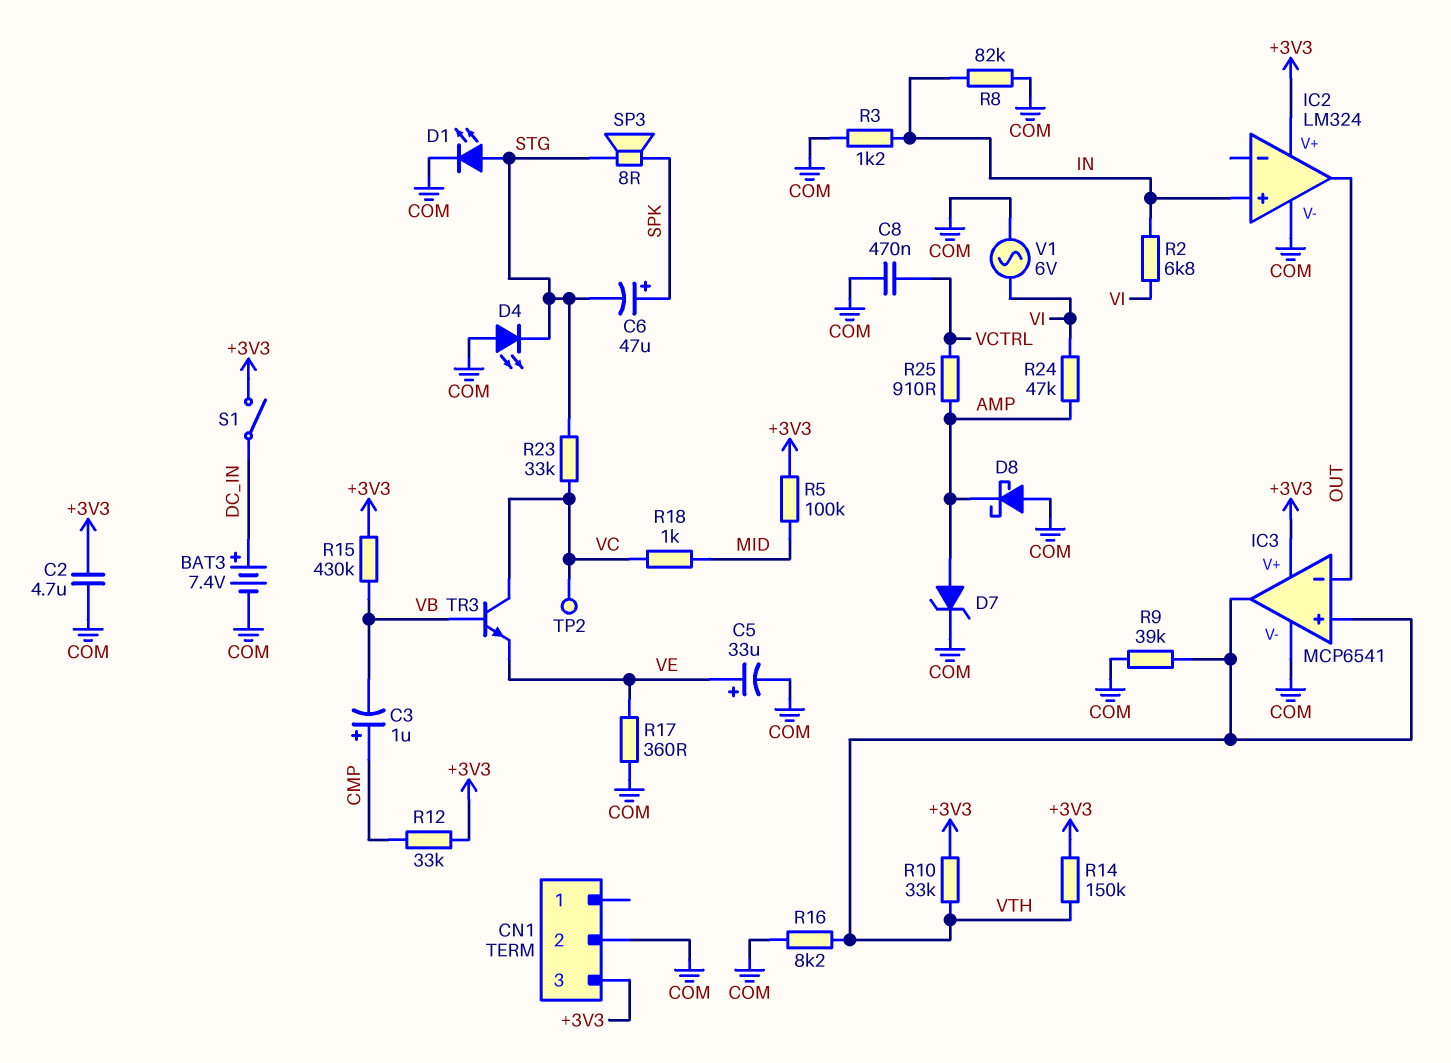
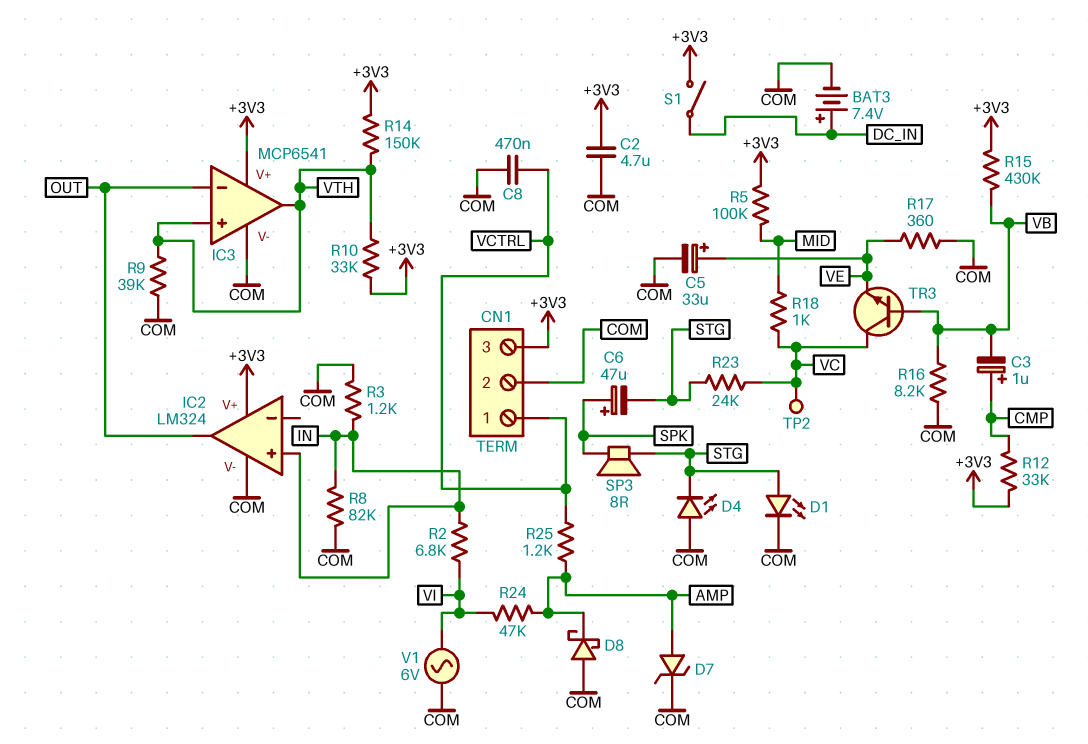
CN1 pin 1: none -> VCTRL
R16: 8.2k (COM, VTH) -> 8.2k (COM, VB)
R23: 33k (STG, VC) -> 24k (STG, VC)
R25: 910 (AMP, VCTRL) -> 1.2k (AMP, VCTRL)

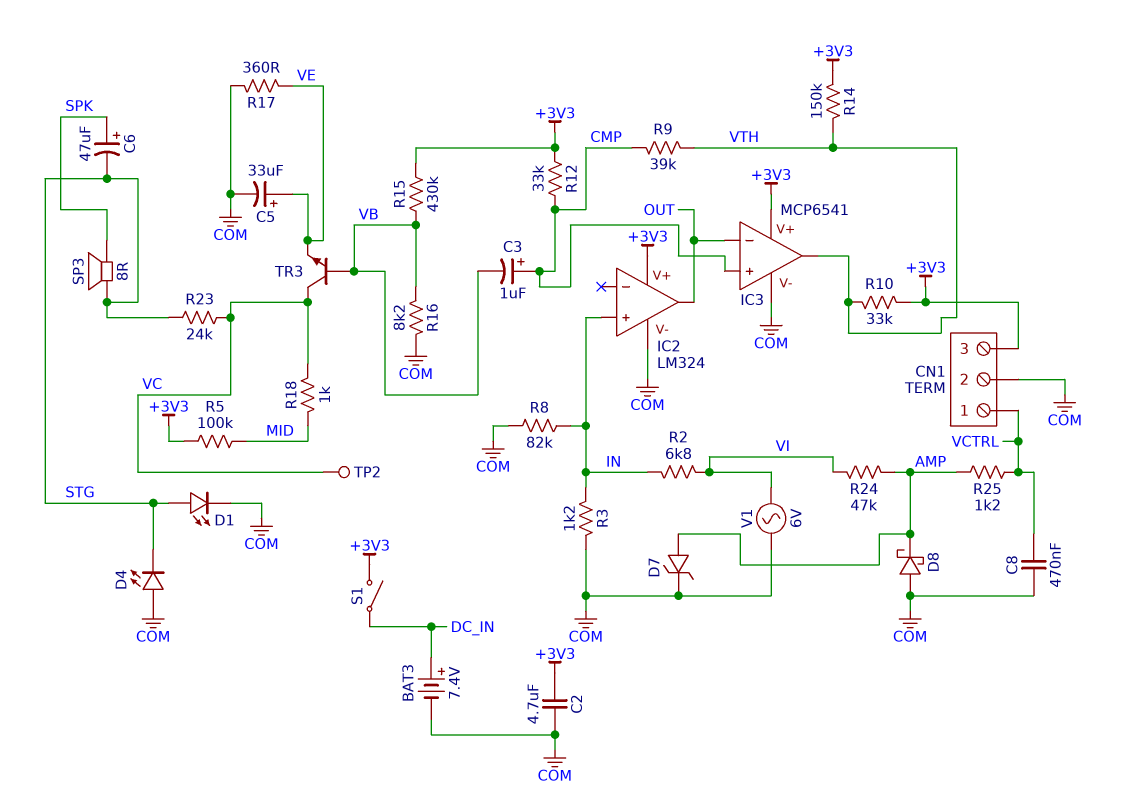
IC3 pin in+: VTH -> CMP
R9: 39k (COM, VTH) -> 39k (CMP, VTH)

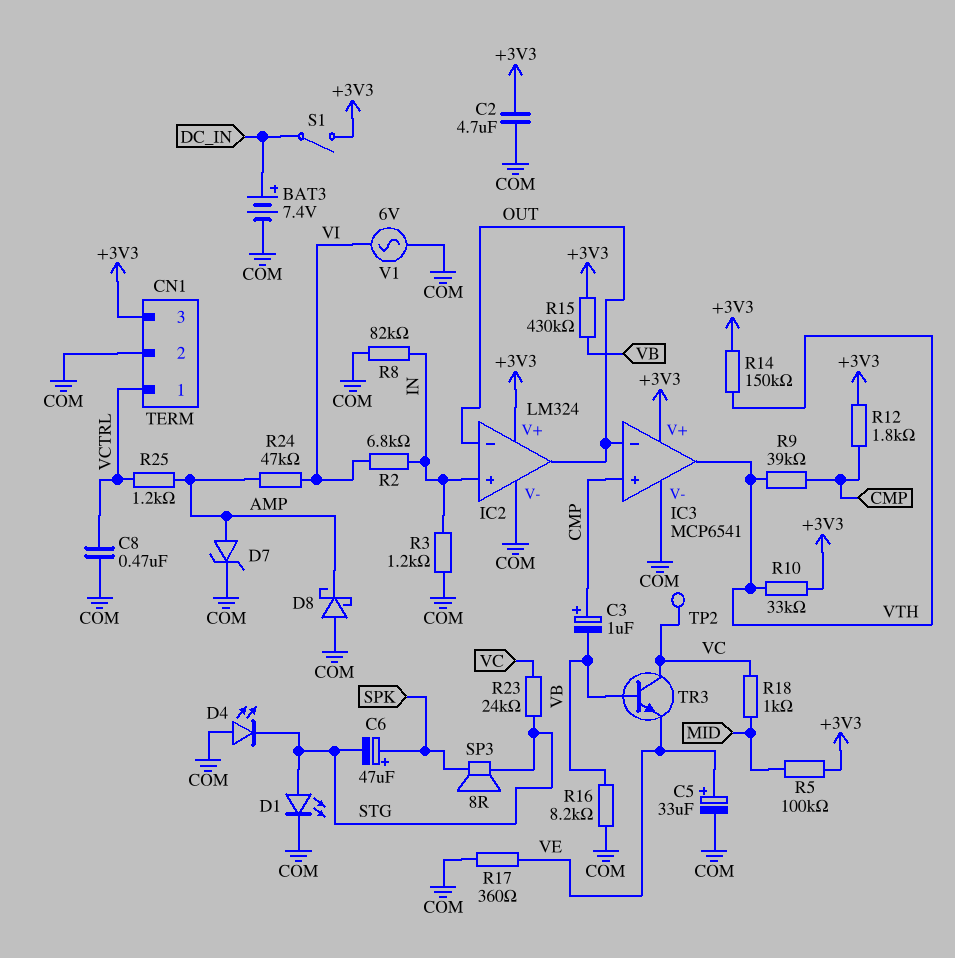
IC2 pin in-: none -> OUT
R12: 33k (+3V3, CMP) -> 1.8k (+3V3, CMP)

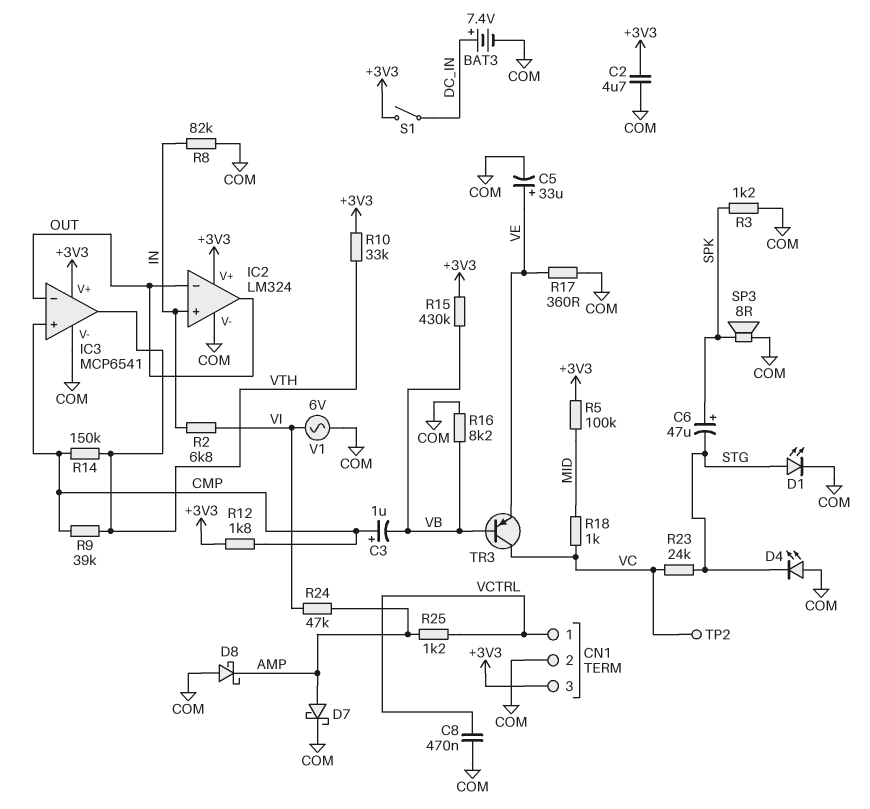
D7: zener (A AMP, K COM) -> schottky (A AMP, K COM)
R3: 1.2k (COM, IN) -> 1.2k (COM, SPK)
R14: 150k (+3V3, VTH) -> 150k (CMP, VTH)
SP3: speaker 8R (SPK, STG) -> speaker 8R (COM, SPK)
TR3: NPN (B VB, C VC, E VE) -> PNP (B VB, C VC, E VE)

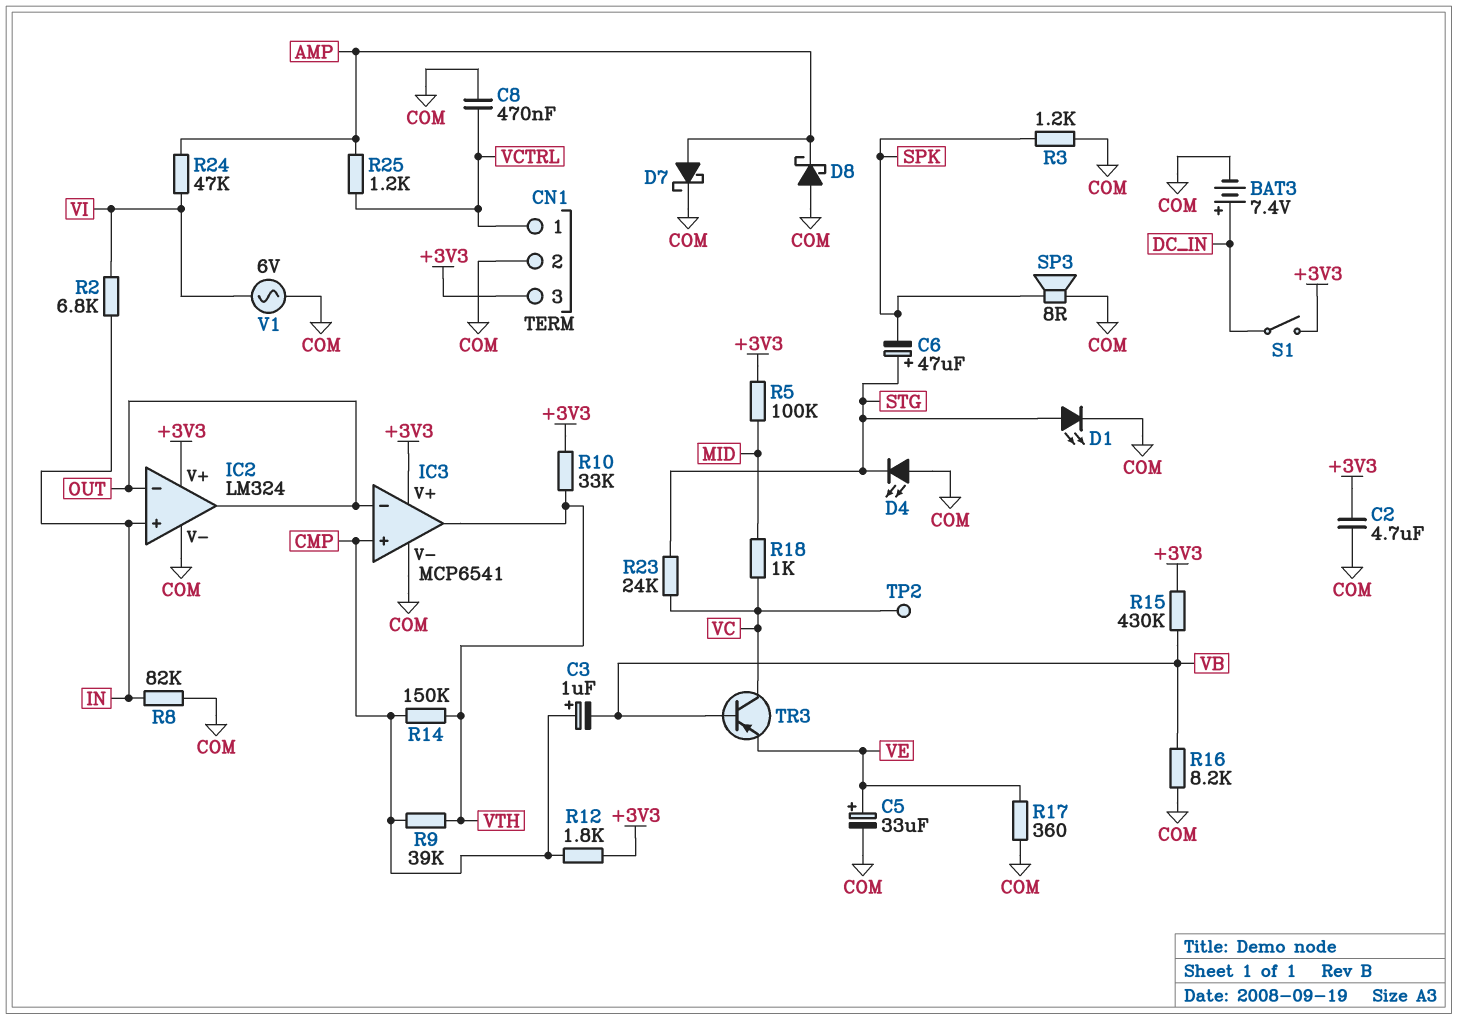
C6: 47uF (plus SPK, minus STG) -> 47uF (plus STG, minus SPK)

